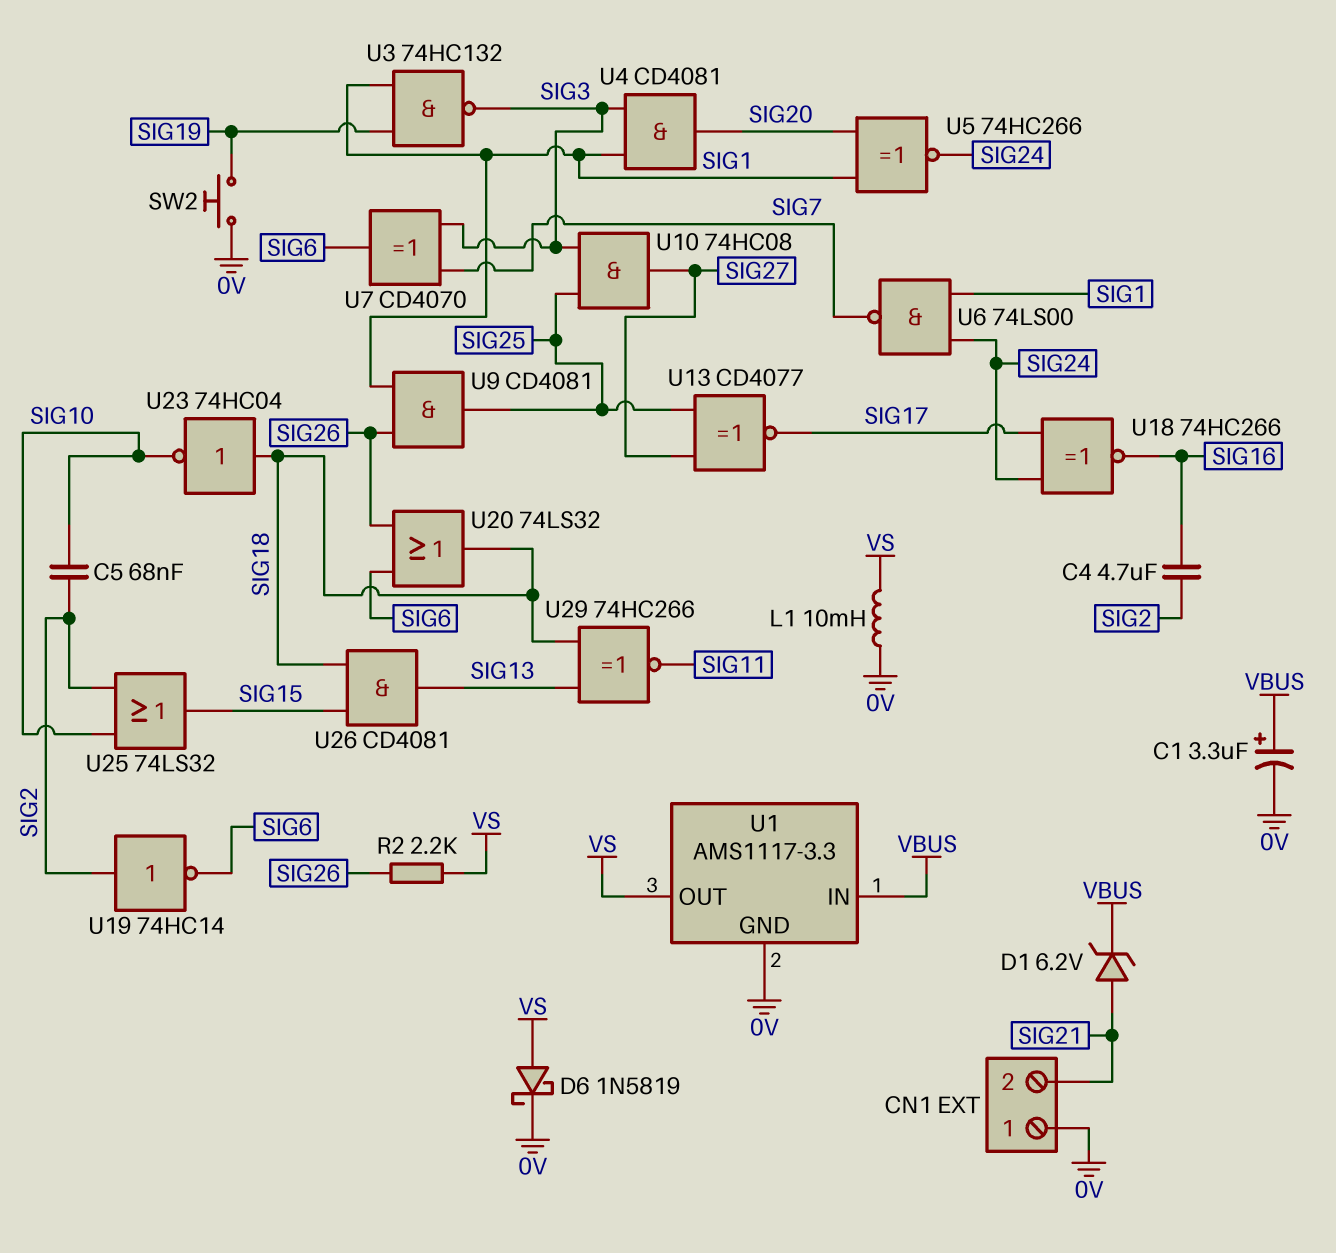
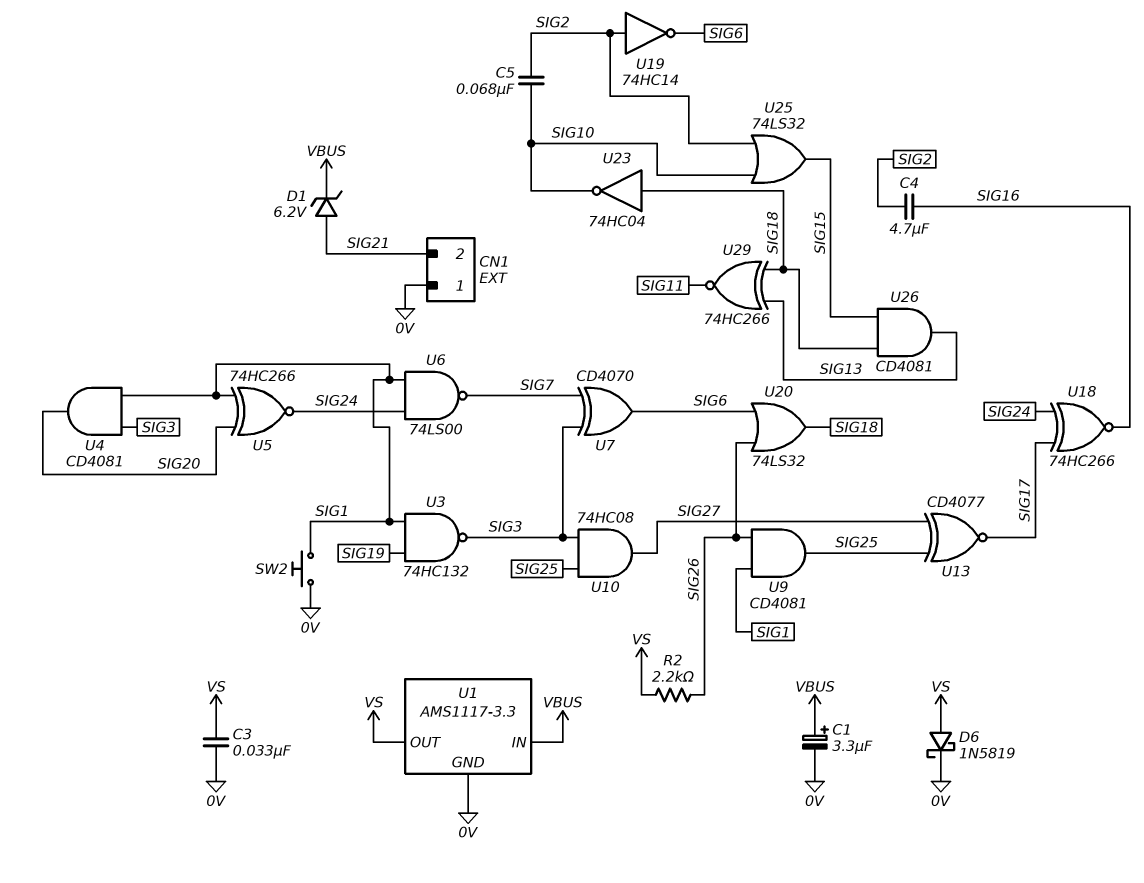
C3: none -> 33nF (0V, VS)
L1: 10mH (0V, VS) -> none
SW2: button (0V, SIG19) -> button (0V, SIG1)

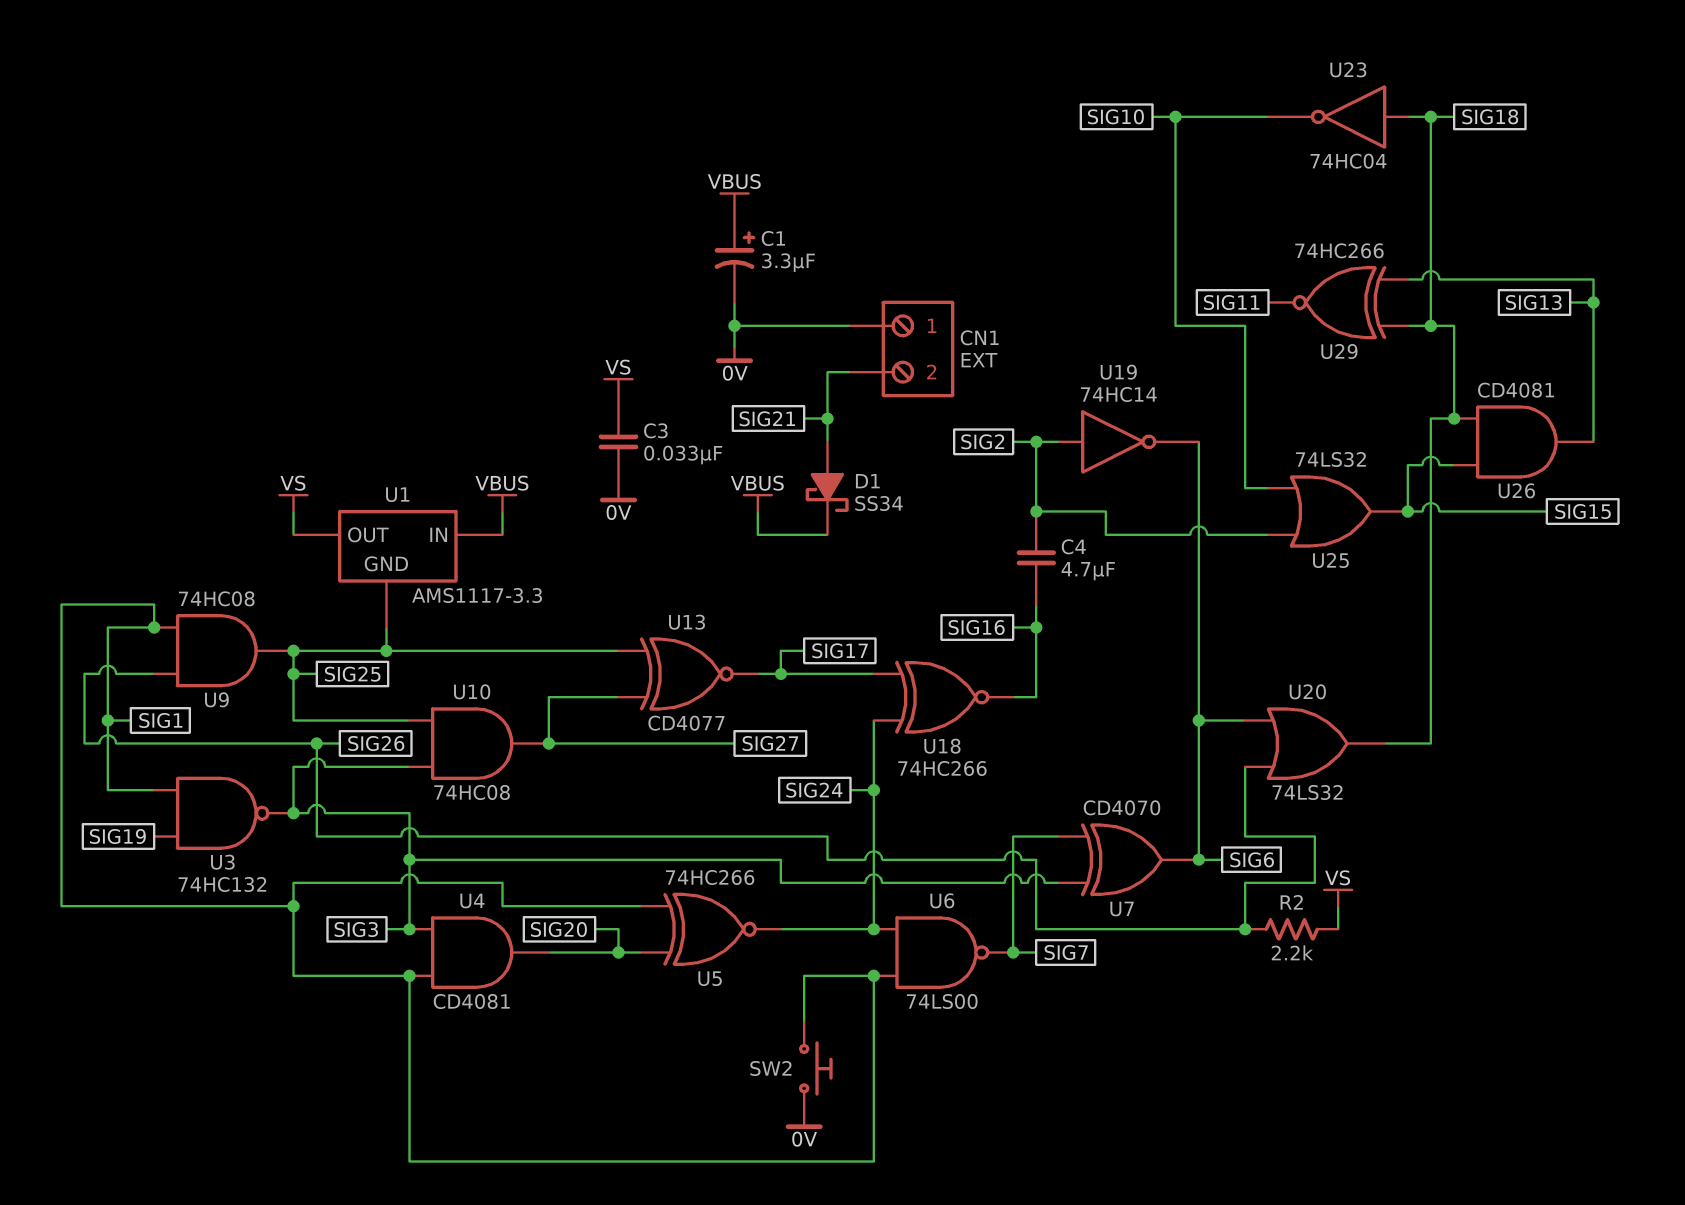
C5: 68nF (SIG2, SIG10) -> none
D1: zener 6.2V (A SIG21, K VBUS) -> schottky SS34 (A SIG21, K VBUS)
D6: schottky 1N5819 (A VS, K 0V) -> none
U1 pin GND: 0V -> SIG25
U9: AND CD4081 (in SIG1, in SIG26, out SIG25) -> AND 74HC08 (in SIG1, in SIG26, out SIG25)

